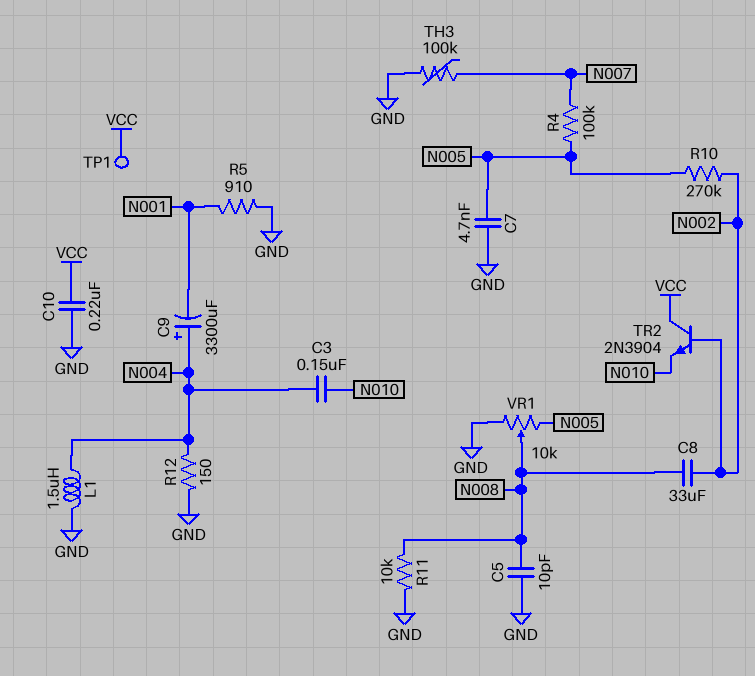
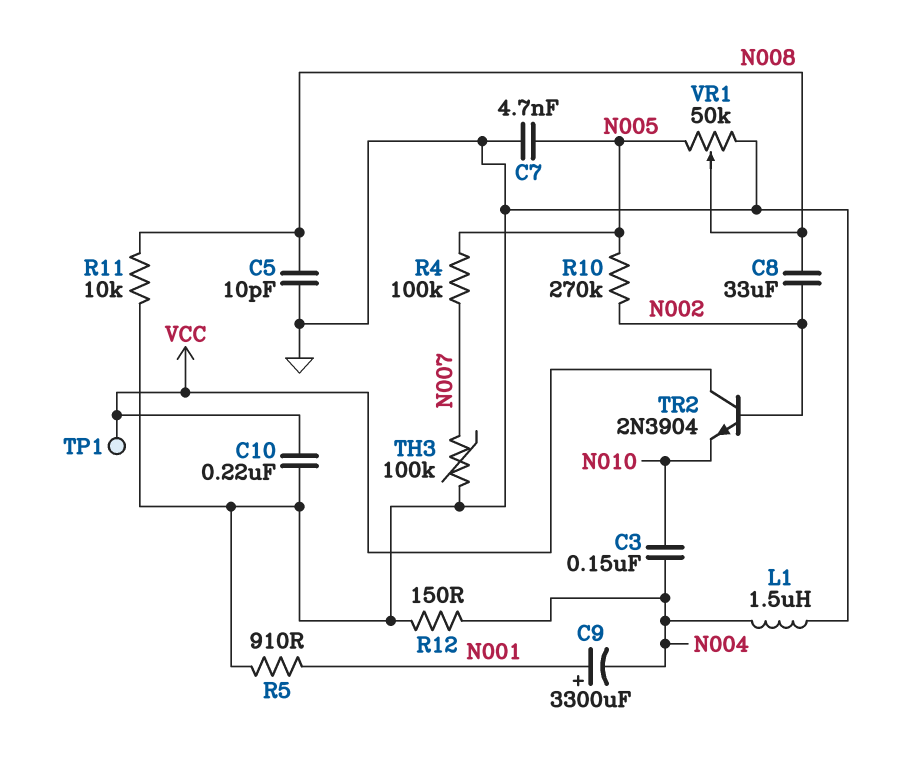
C9: 3300uF (plus N004, minus N001) -> 3300uF (plus N001, minus N004)
VR1: 10k (GND, N005, wiper N008) -> 50k (GND, N005, wiper N008)

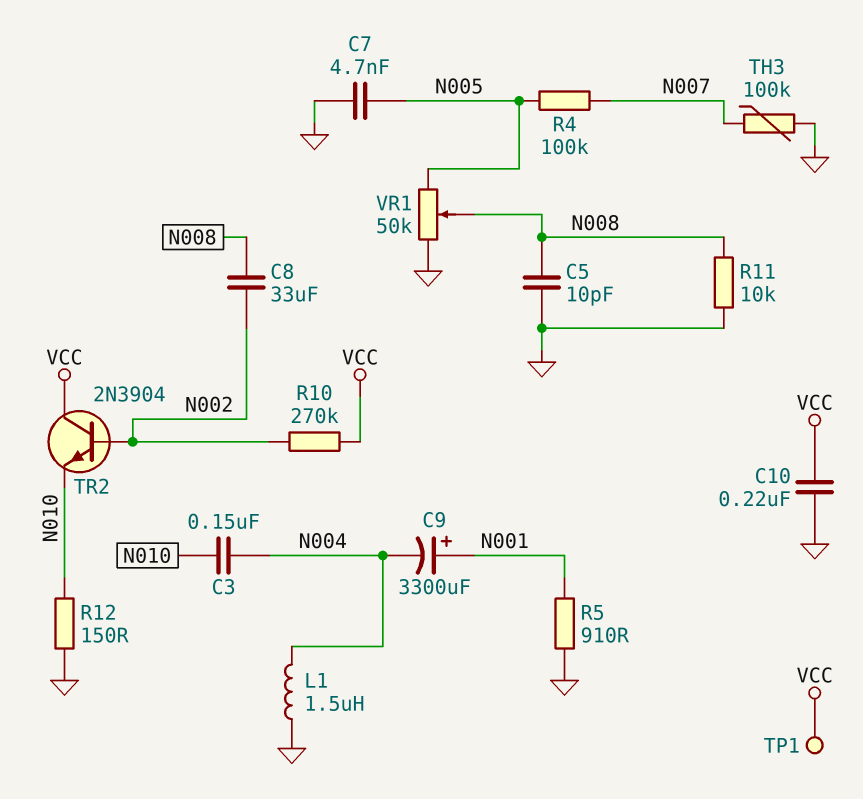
R10: 270k (N002, N005) -> 270k (N002, VCC)
R12: 150 (GND, N004) -> 150 (GND, N010)

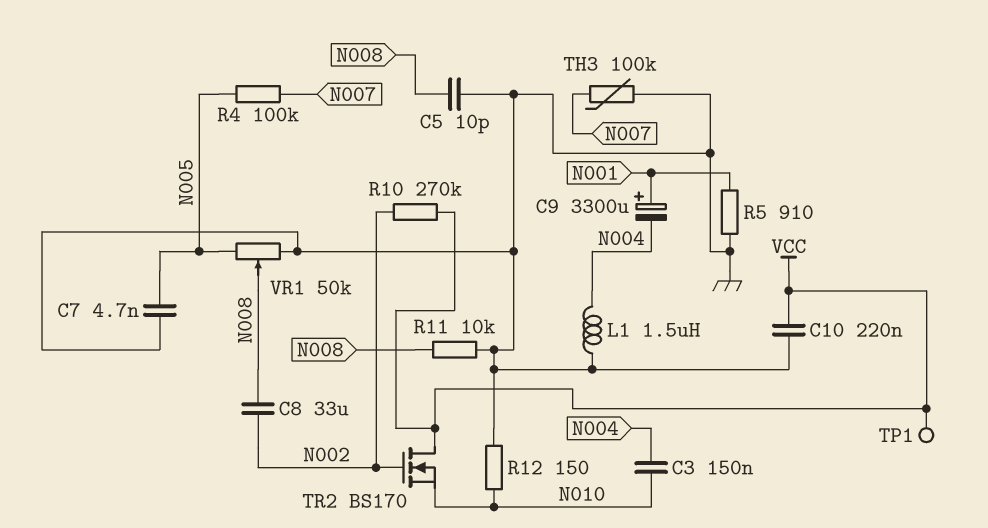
TR2: NPN 2N3904 (B N002, C VCC, E N010) -> NMOS BS170 (G N002, D VCC, S N010)

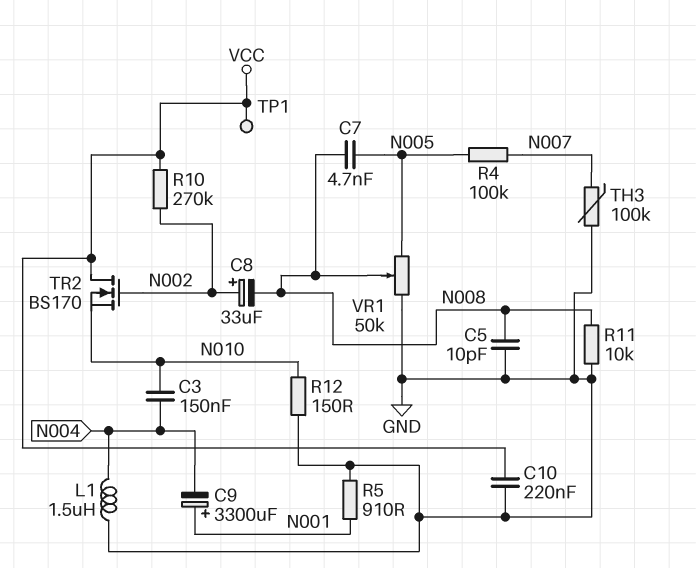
C7: 4.7nF (GND, N005) -> 4.7nF (N005, N008)
C8: 33uF (N002, N008) -> 33uF (plus N002, minus N008)

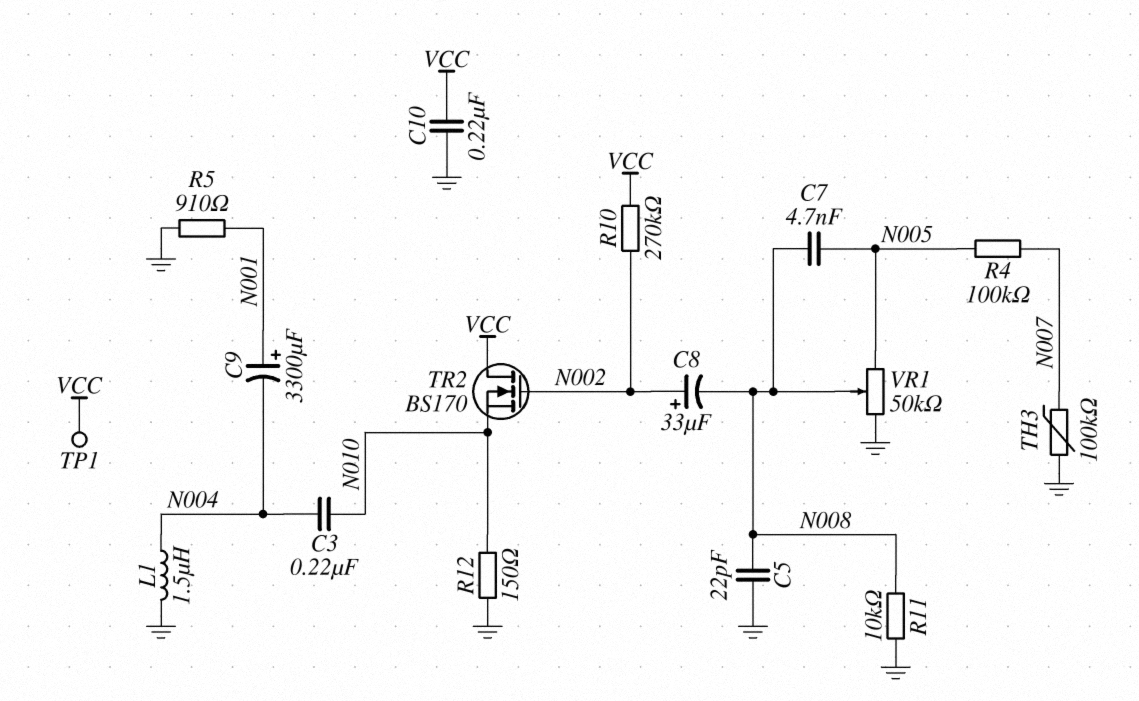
C3: 150nF (N004, N010) -> 220nF (N004, N010)
C5: 10pF (GND, N008) -> 22pF (GND, N008)

